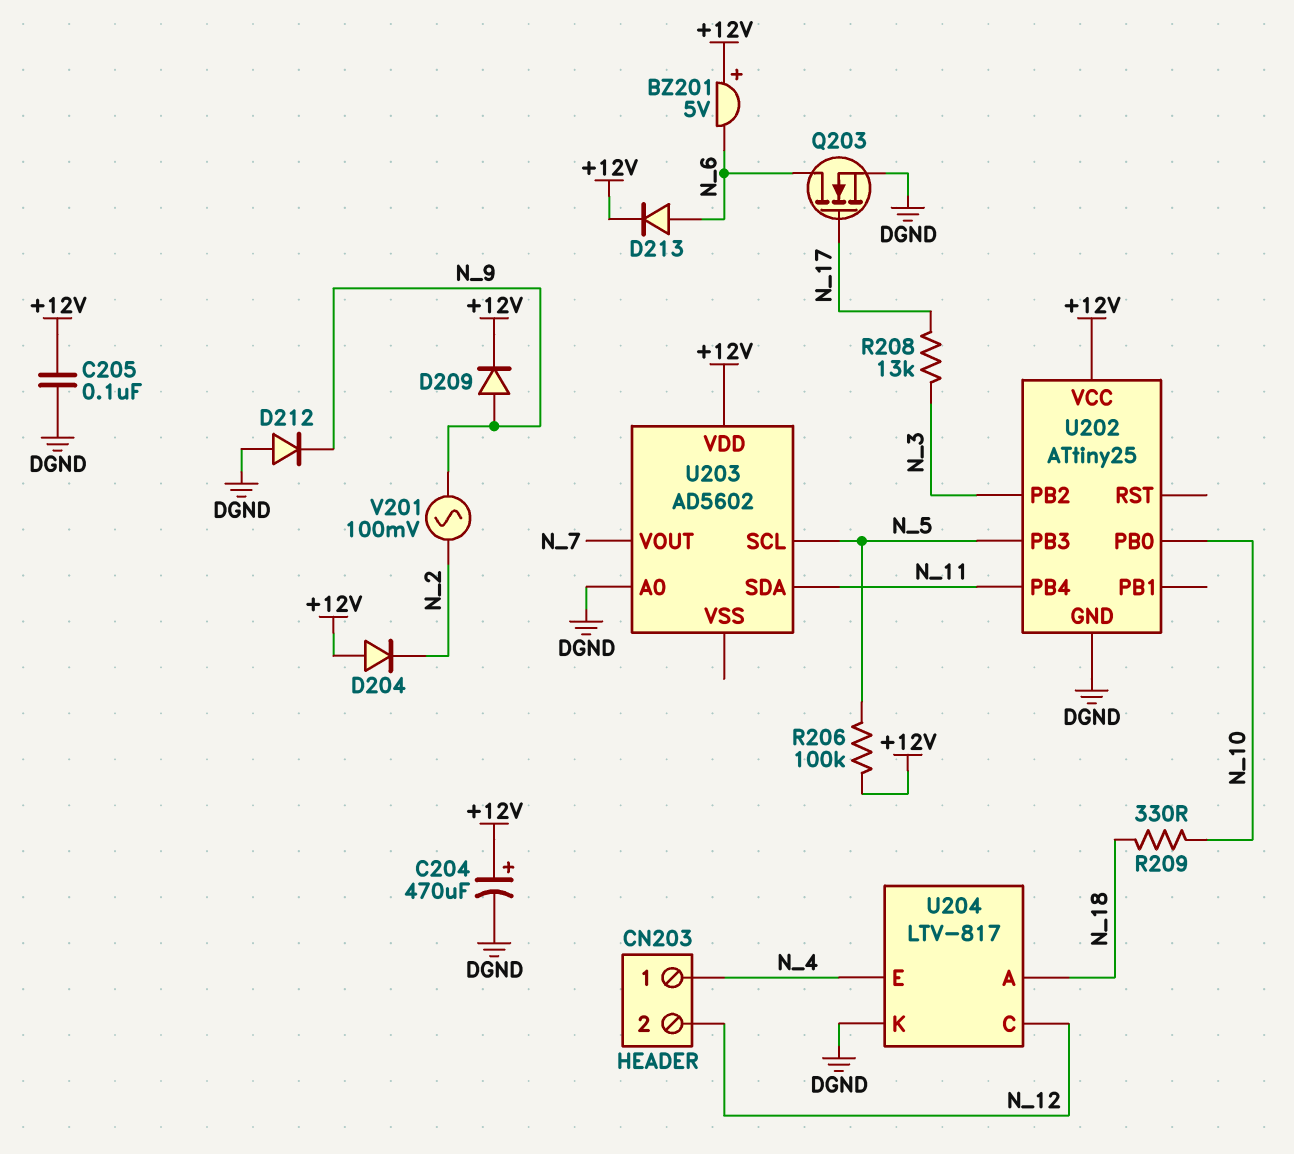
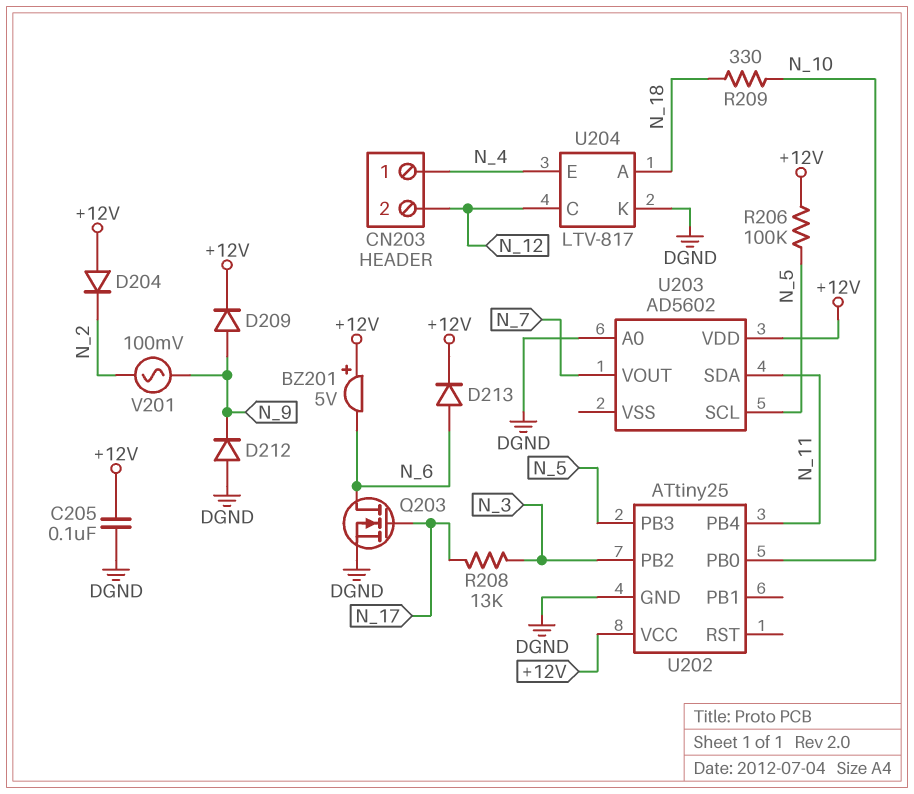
C204: 470uF (plus +12V, minus DGND) -> none

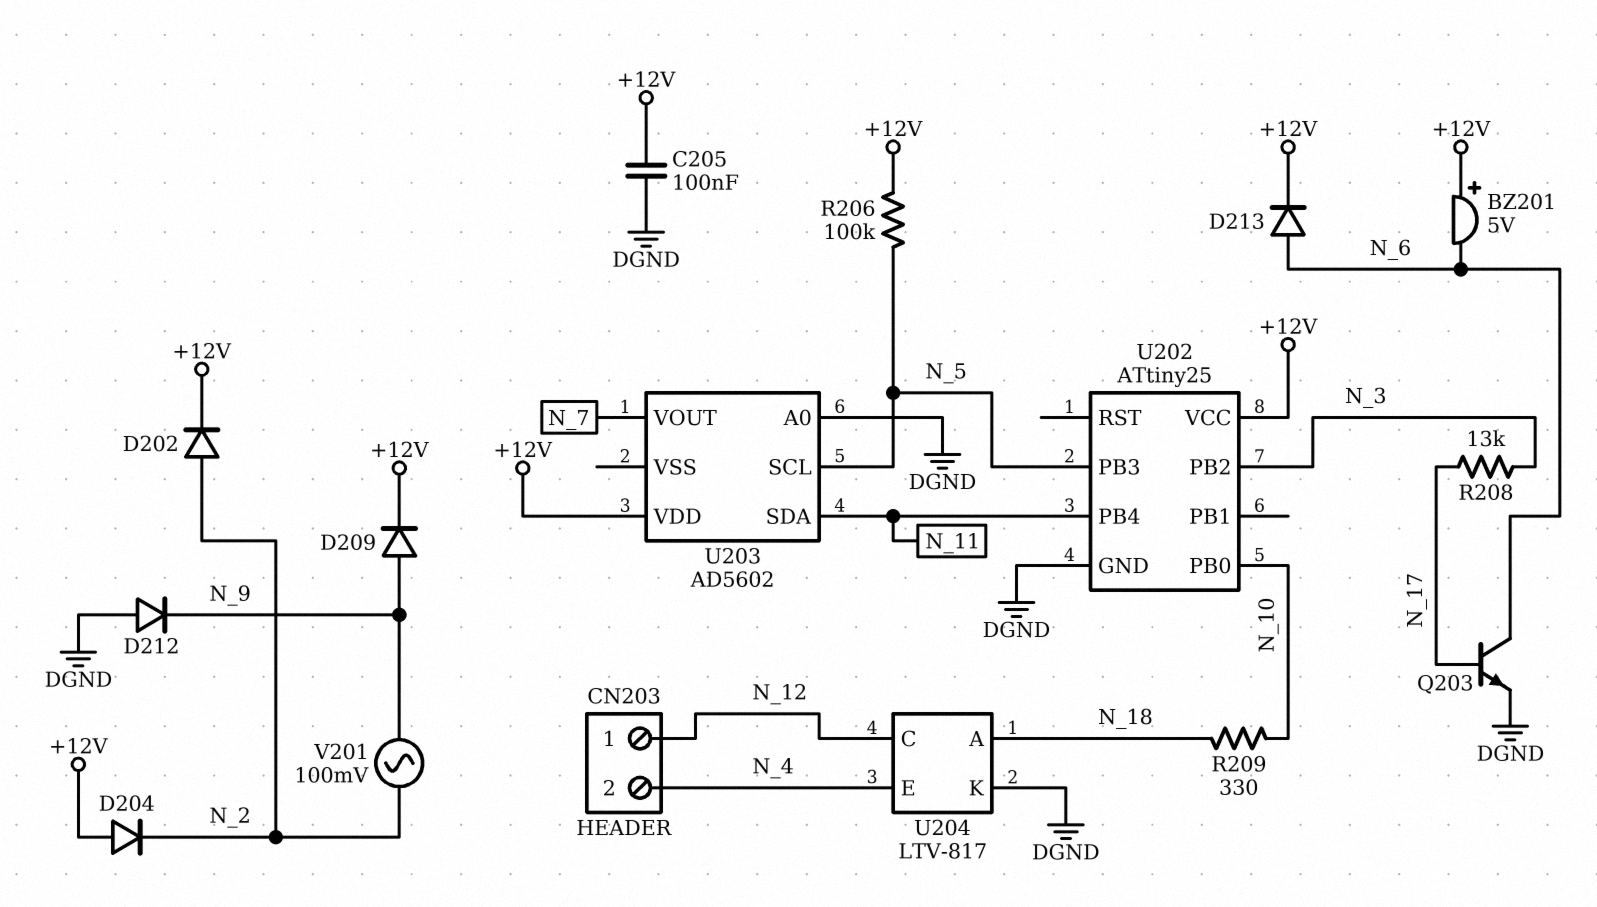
CN203 pin 1: N_4 -> N_12
CN203 pin 2: N_12 -> N_4
D202: none -> diode (A N_2, K +12V)
Q203: NMOS (G N_17, D N_6, S DGND) -> NPN (B N_17, C N_6, E DGND)

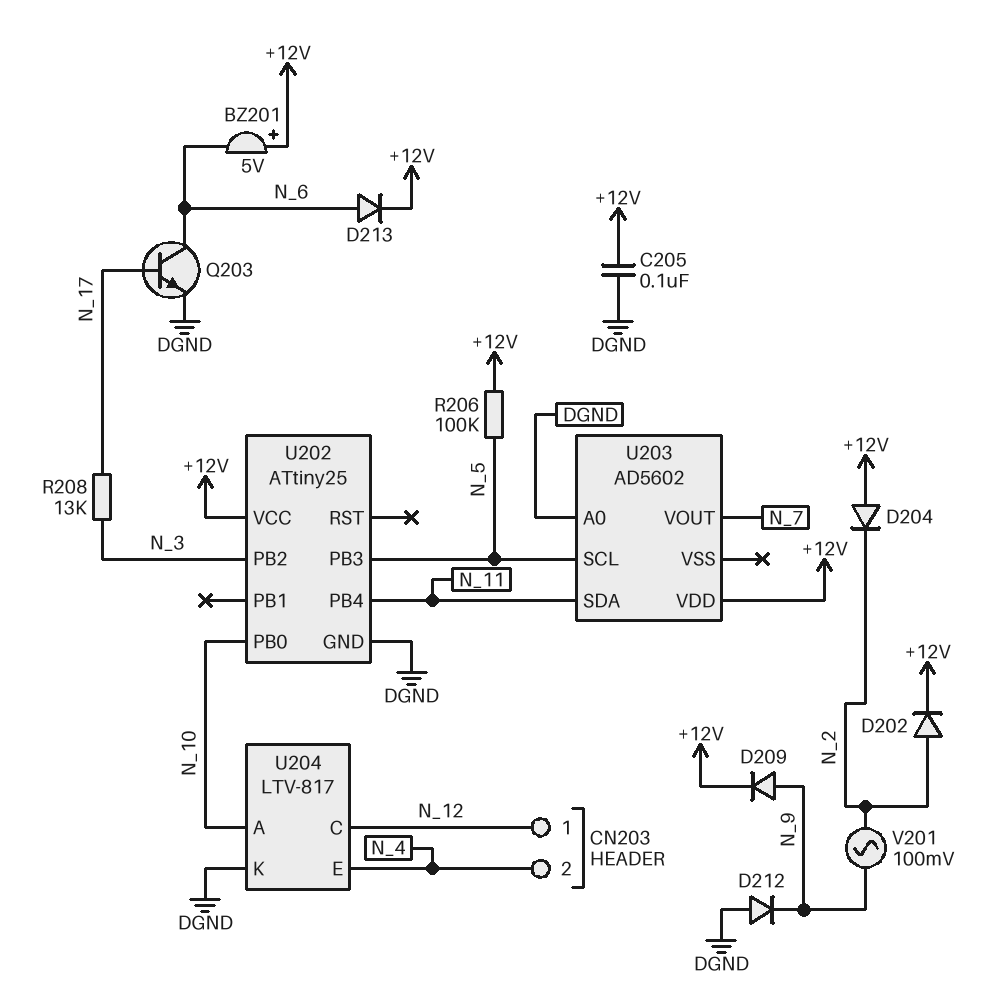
R209: 330 (N_10, N_18) -> none
U204 pin A: N_18 -> N_10

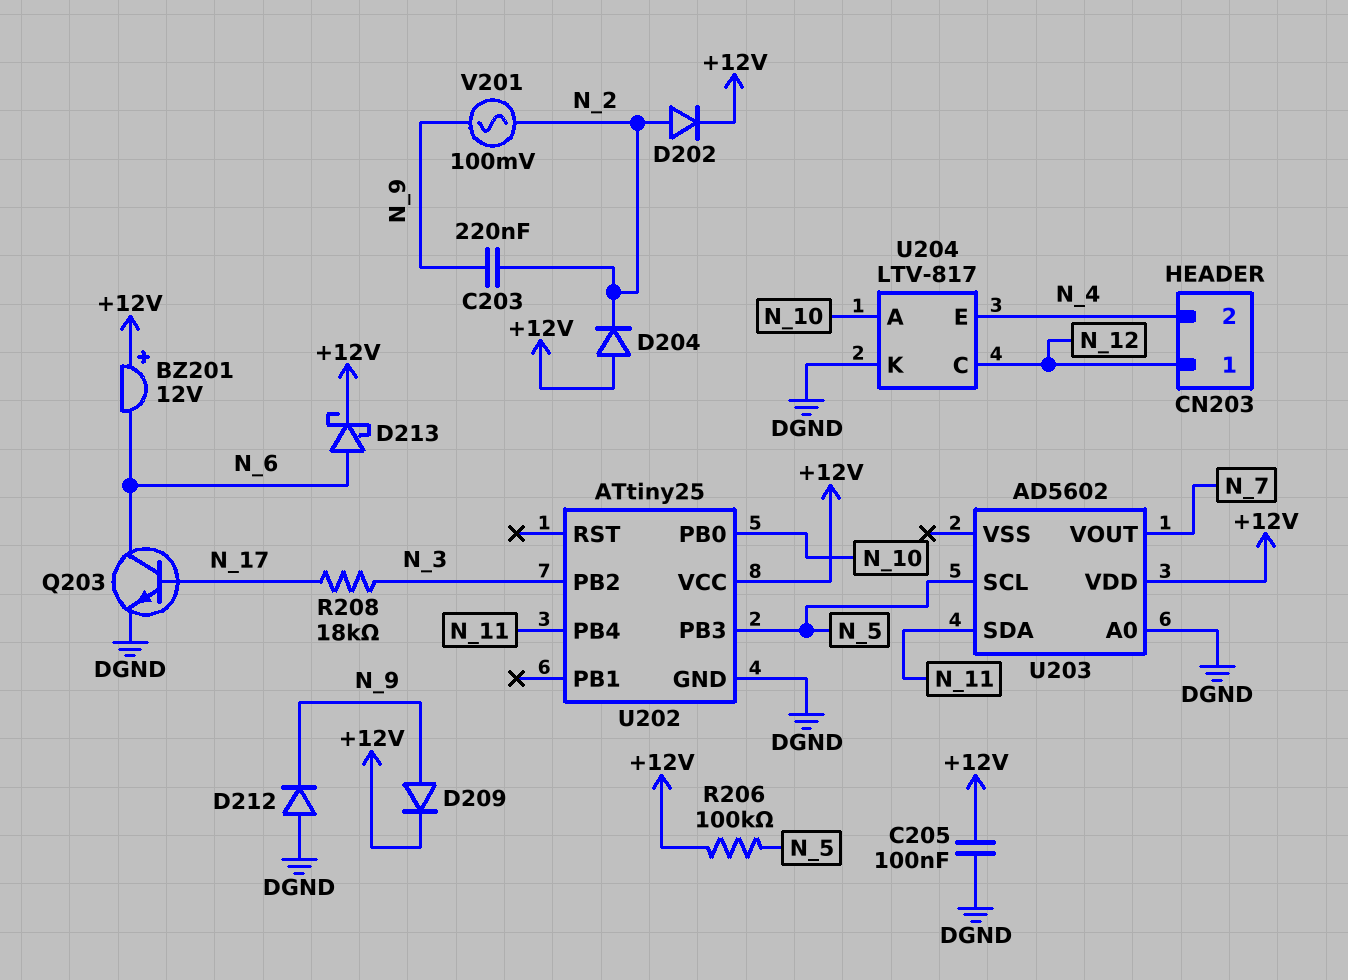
BZ201: buzzer 5V (plus +12V, minus N_6) -> buzzer 12V (plus +12V, minus N_6)
C203: none -> 220nF (N_2, N_9)
D213: diode (A N_6, K +12V) -> schottky (A N_6, K +12V)
R208: 13k (N_3, N_17) -> 18k (N_3, N_17)

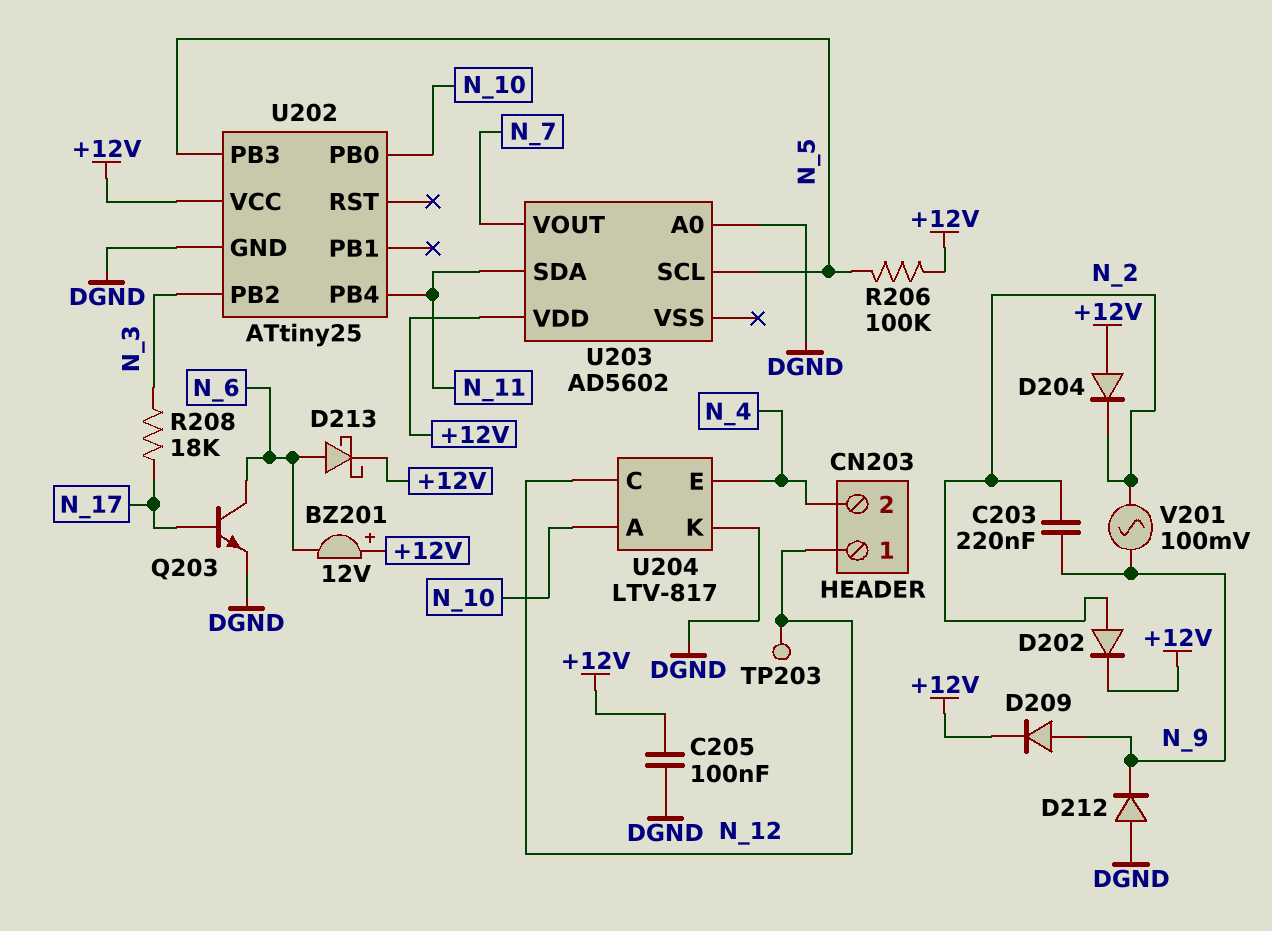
TP203: none -> test point (N_12)

